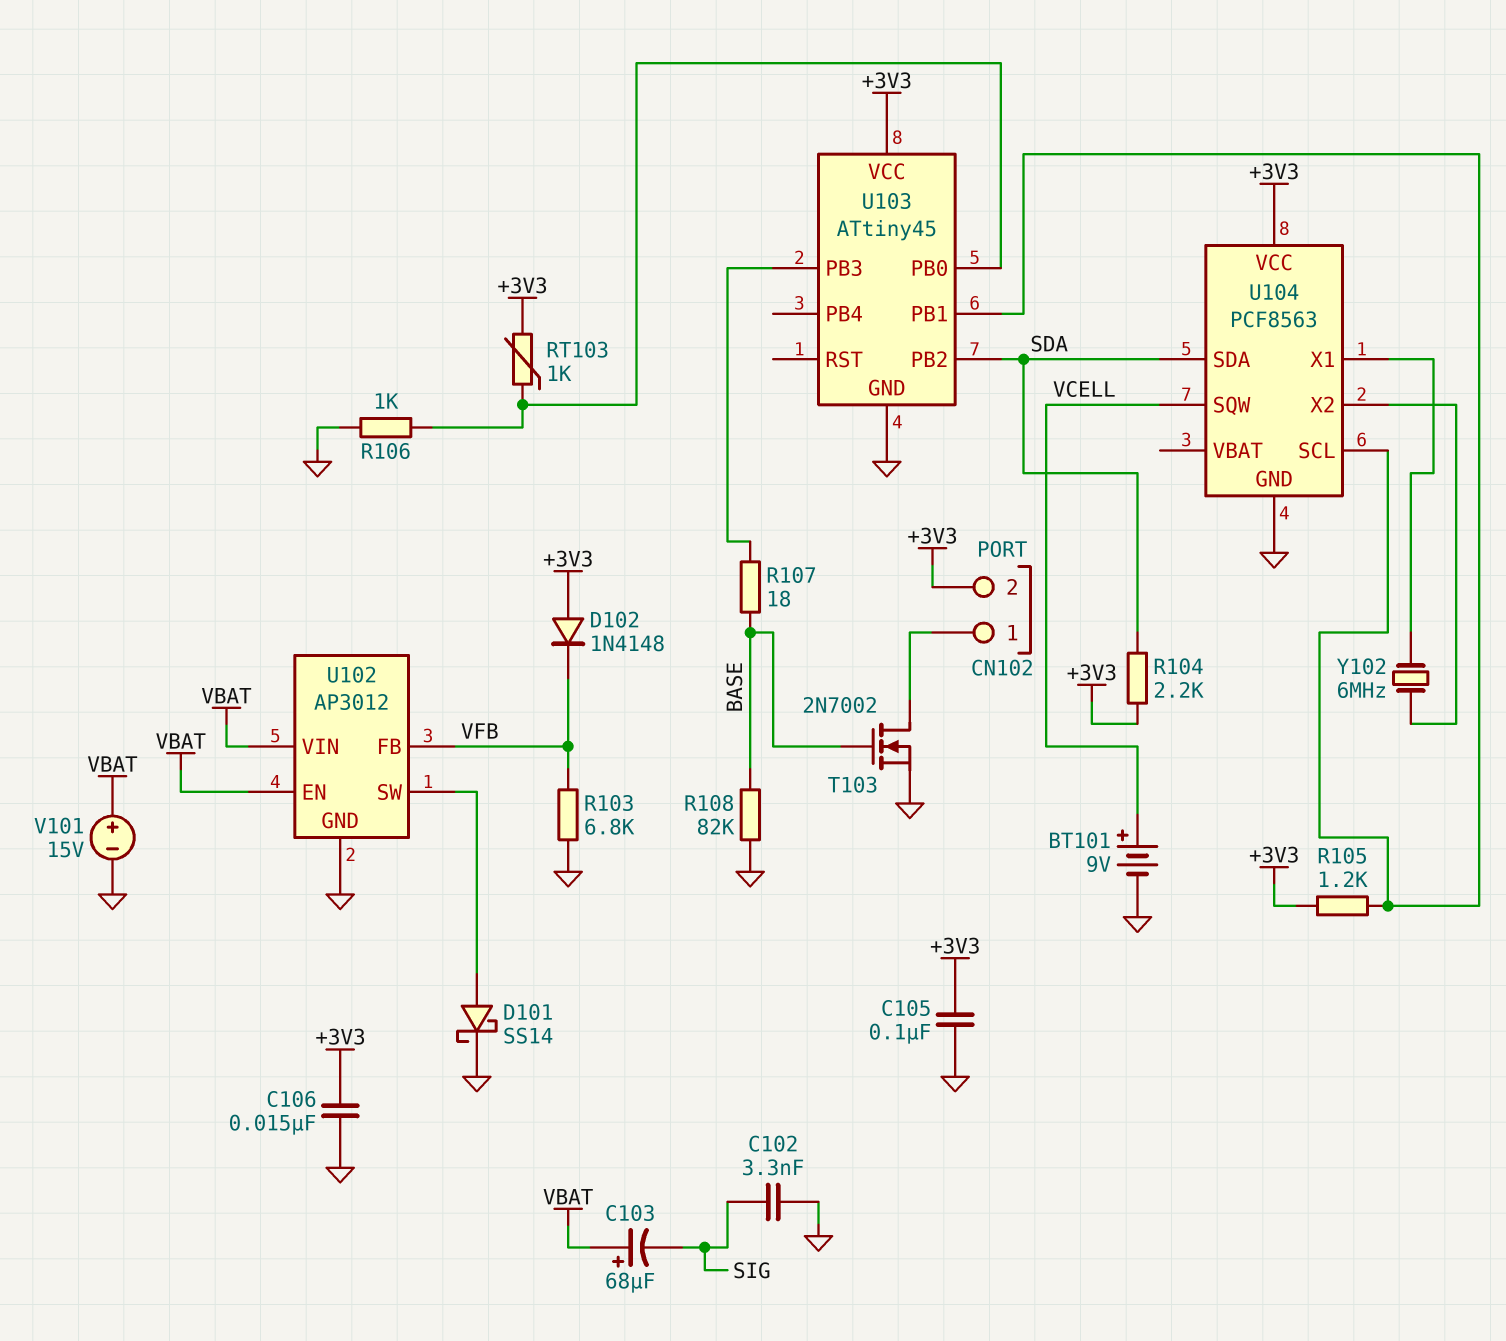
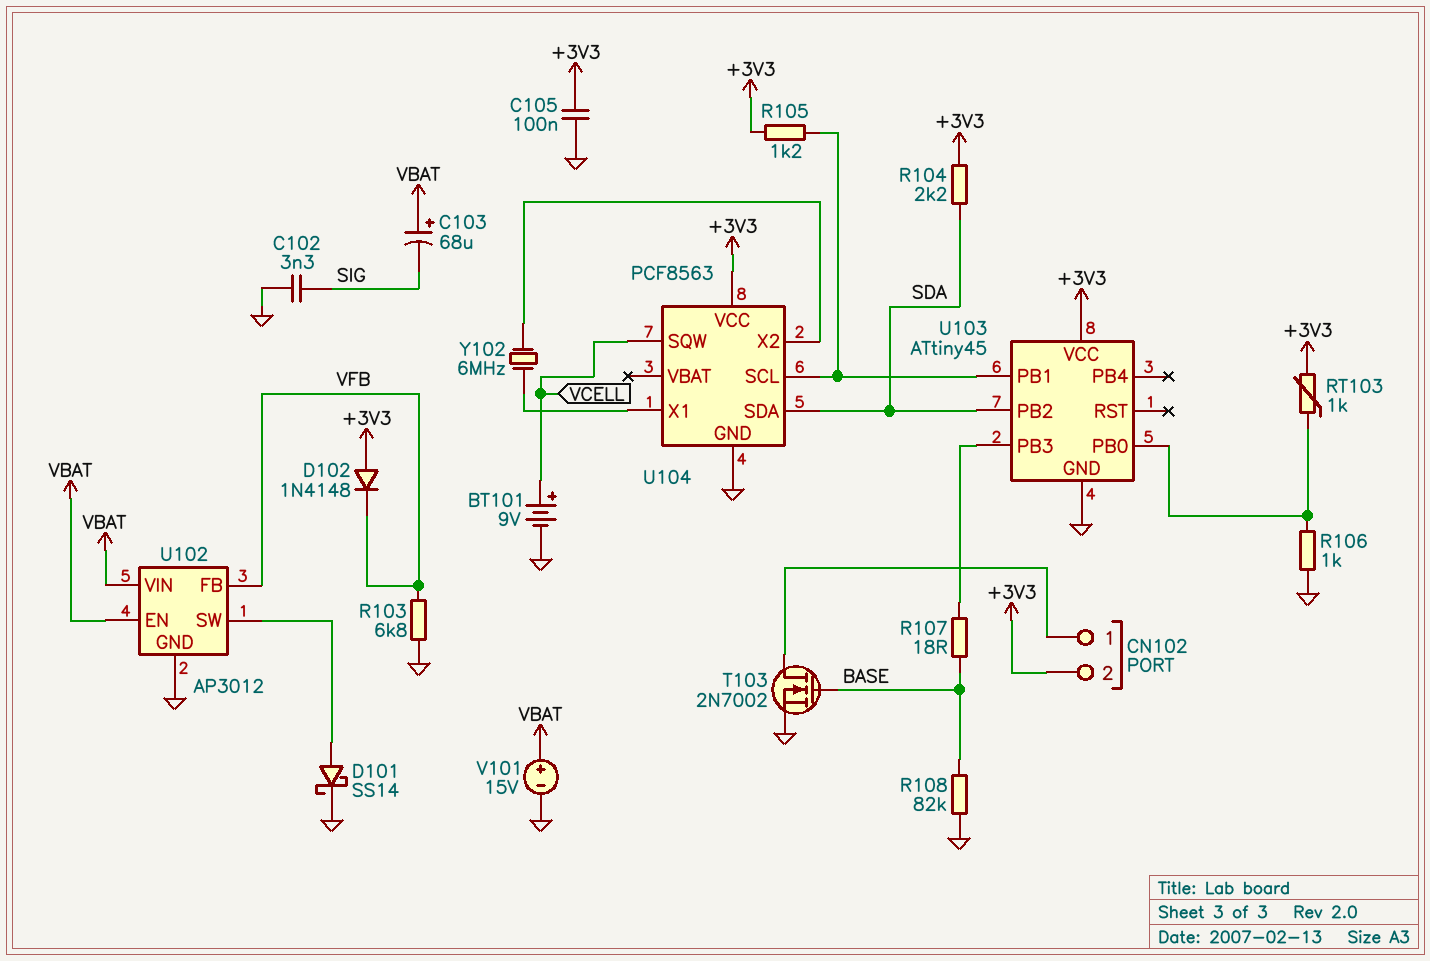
C106: 15nF (+3V3, GND) -> none

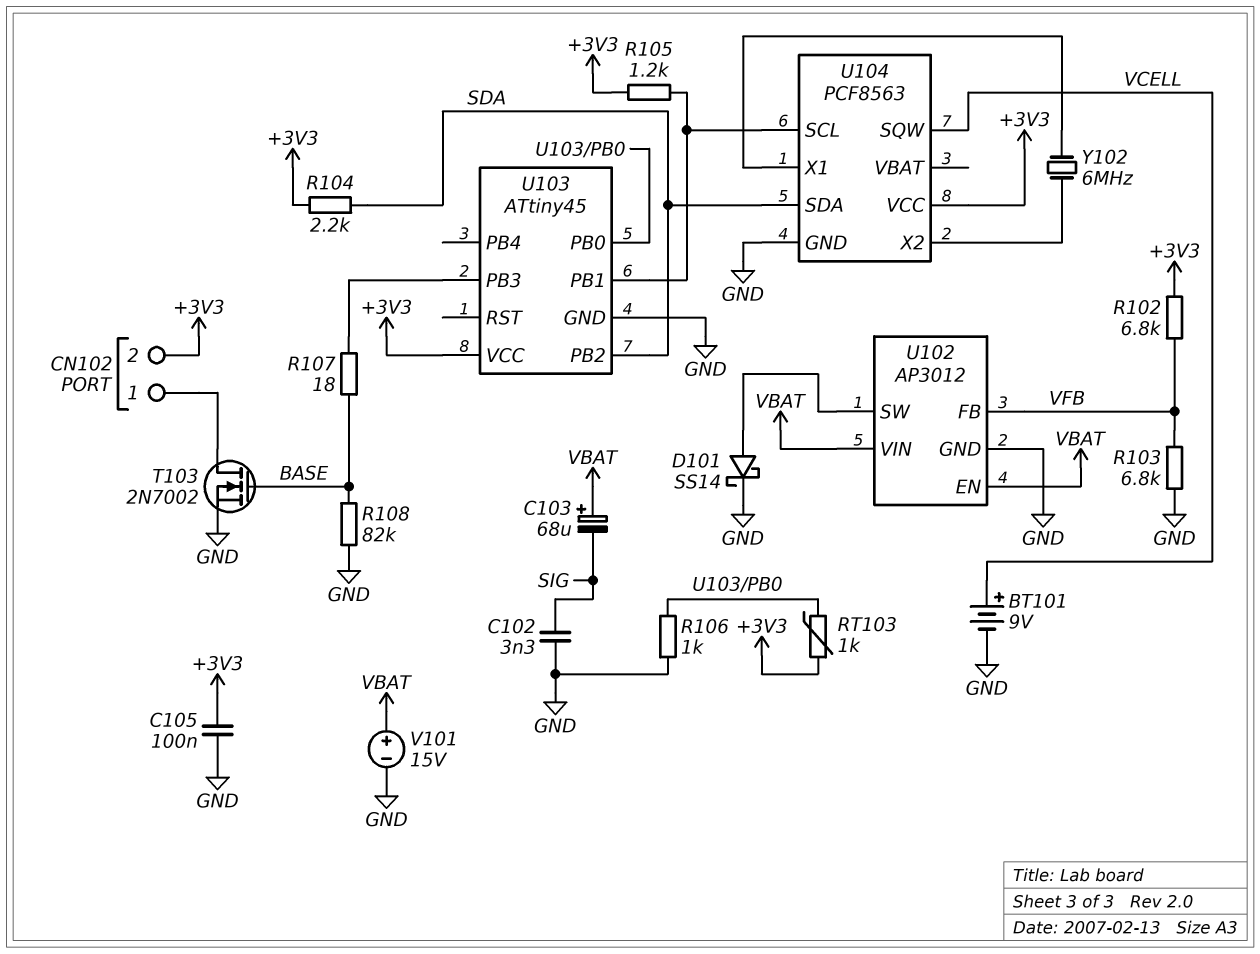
D102: diode 1N4148 (A +3V3, K VFB) -> none
R102: none -> 6.8k (+3V3, VFB)

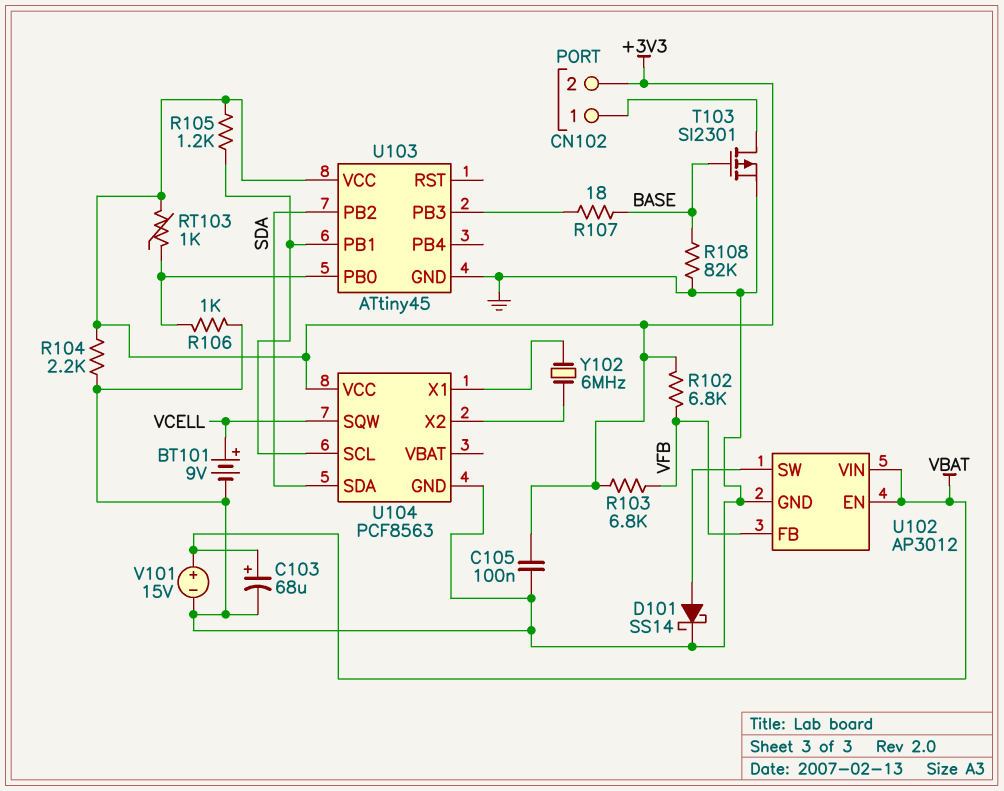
C102: 3.3nF (GND, SIG) -> none
C103: 68uF (plus VBAT, minus SIG) -> 68uF (plus VBAT, minus GND)
R103: 6.8k (GND, VFB) -> 6.8k (+3V3, VFB)
R104: 2.2k (+3V3, SDA) -> 2.2k (+3V3, GND)
T103: NMOS 2N7002 (G BASE, D CN102/1, S GND) -> PMOS SI2301 (G BASE, D CN102/1, S GND)

